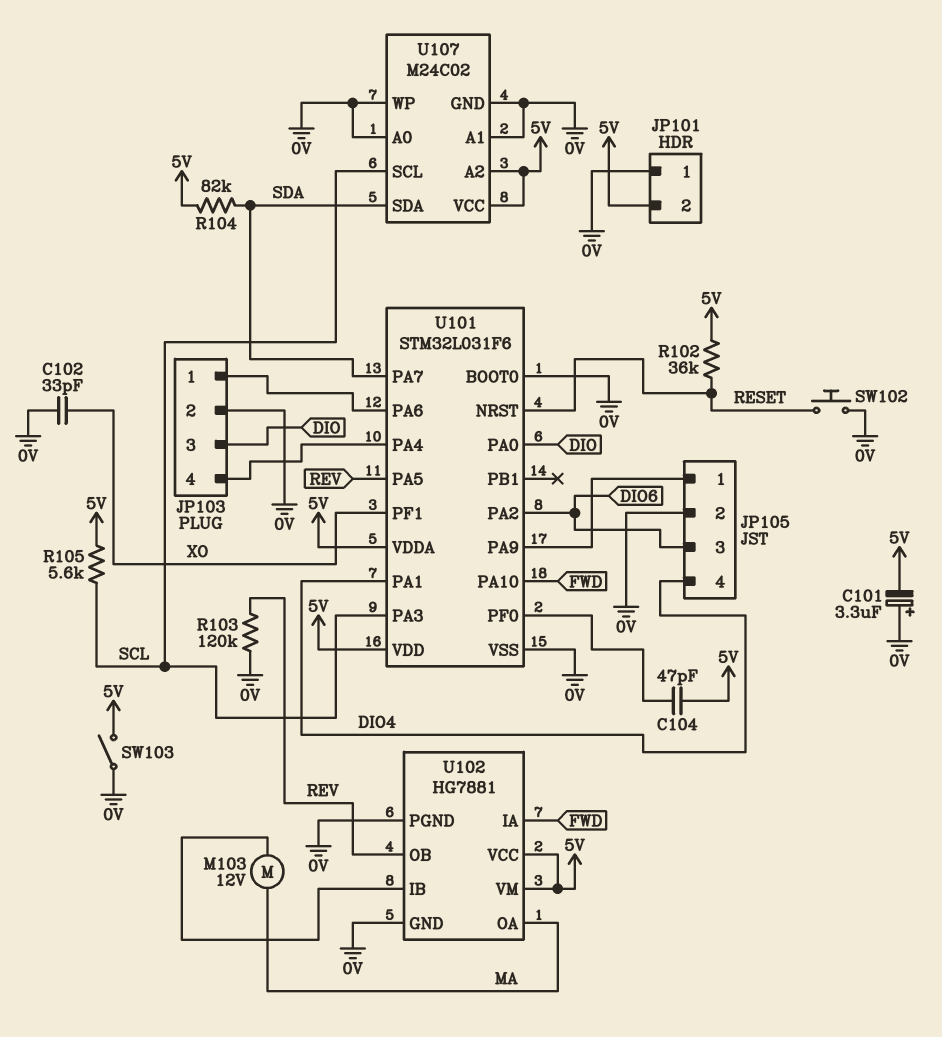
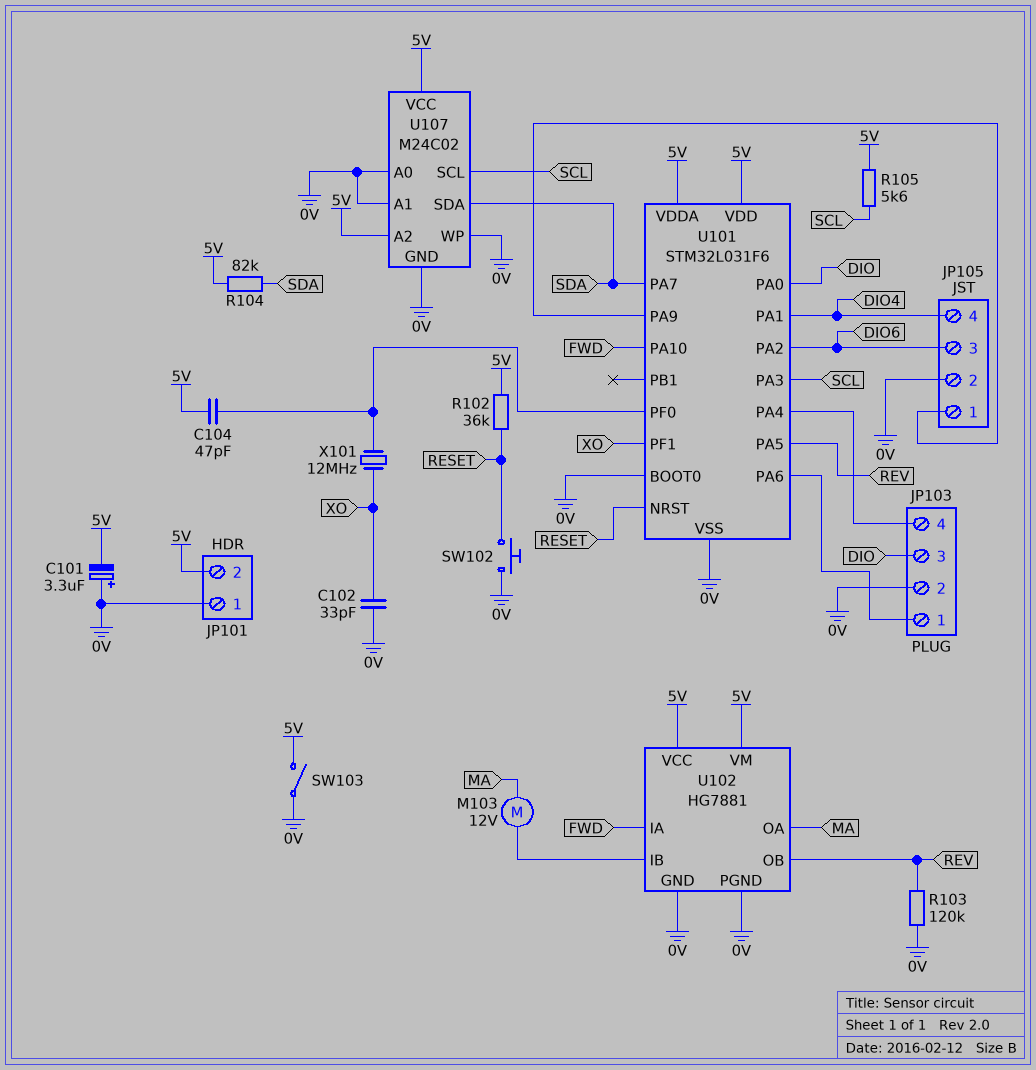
X101: none -> 12MHz (U101/PF0, XO)

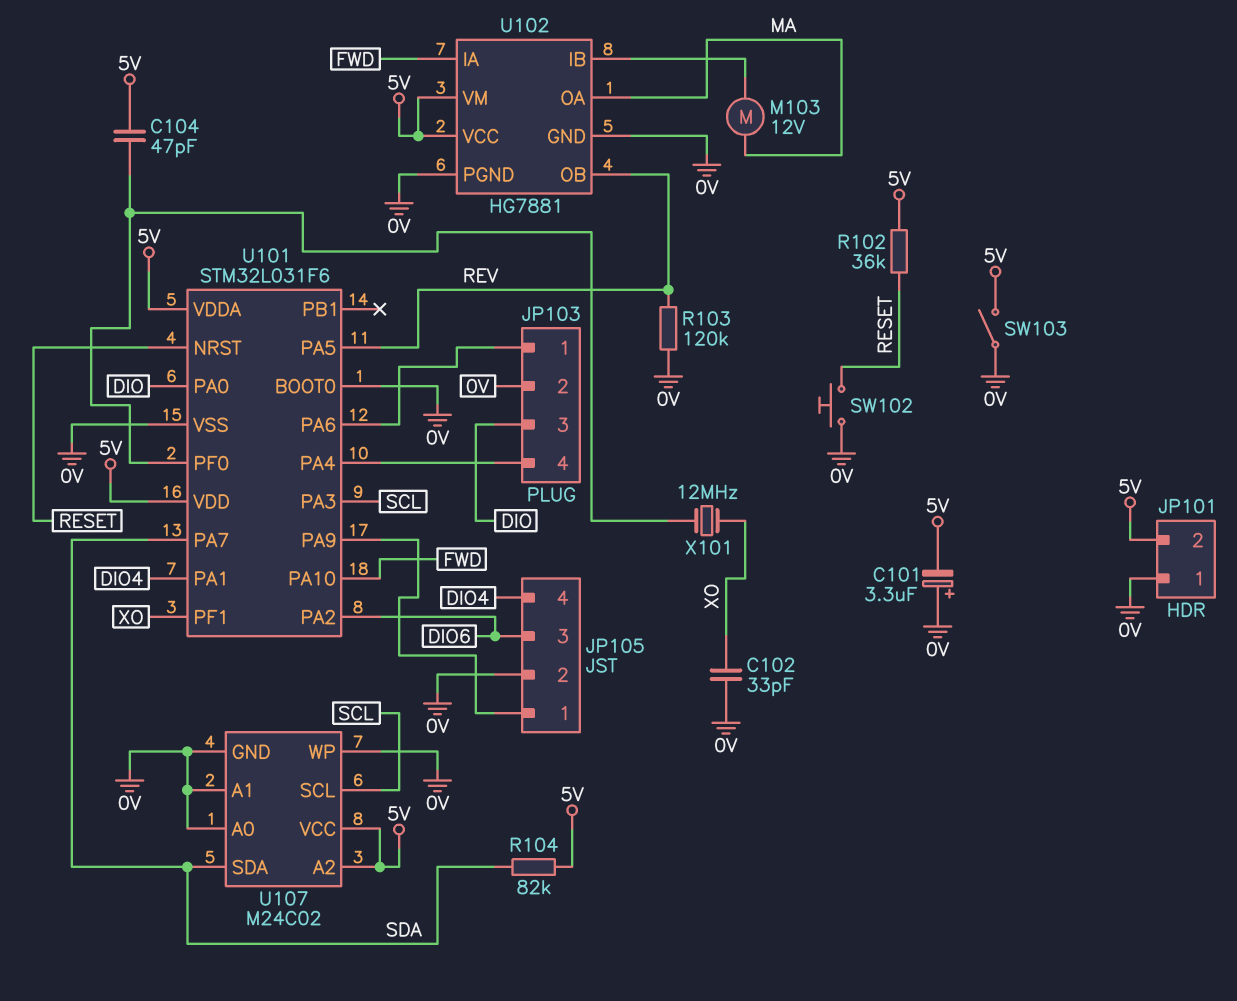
R105: 5.6k (5V, SCL) -> none

